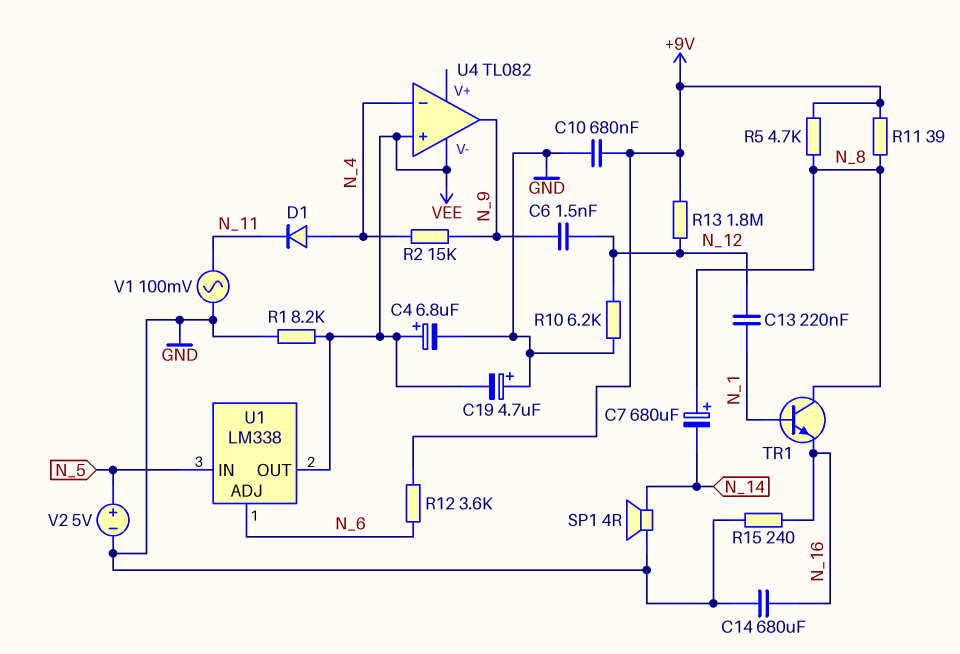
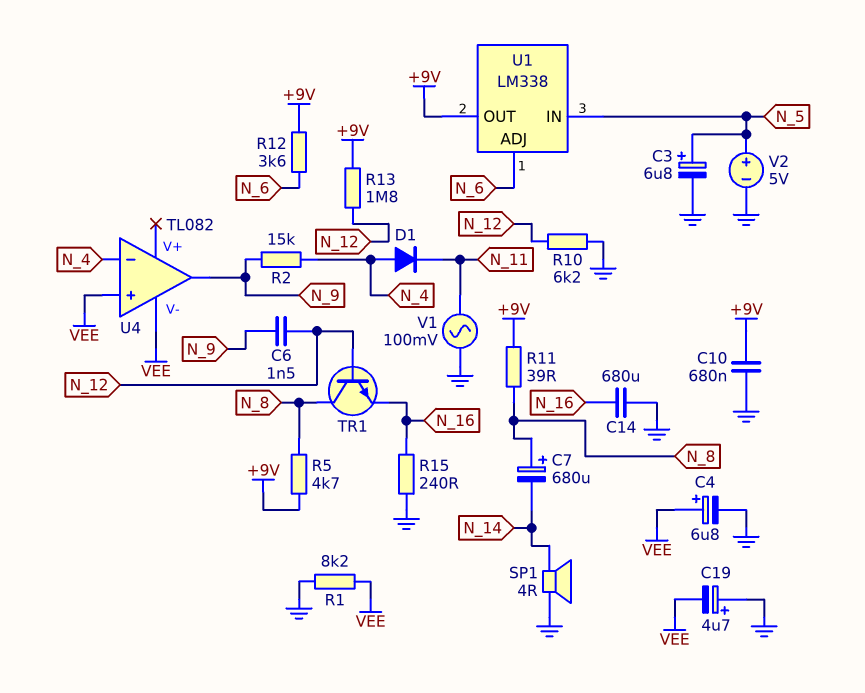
C3: none -> 6.8uF (plus N_5, minus GND)
C13: 220nF (N_1, N_12) -> none
TR1: NPN (B N_1, C N_8, E N_16) -> NPN (B N_12, C N_8, E N_16)
U1 pin OUT: VEE -> +9V

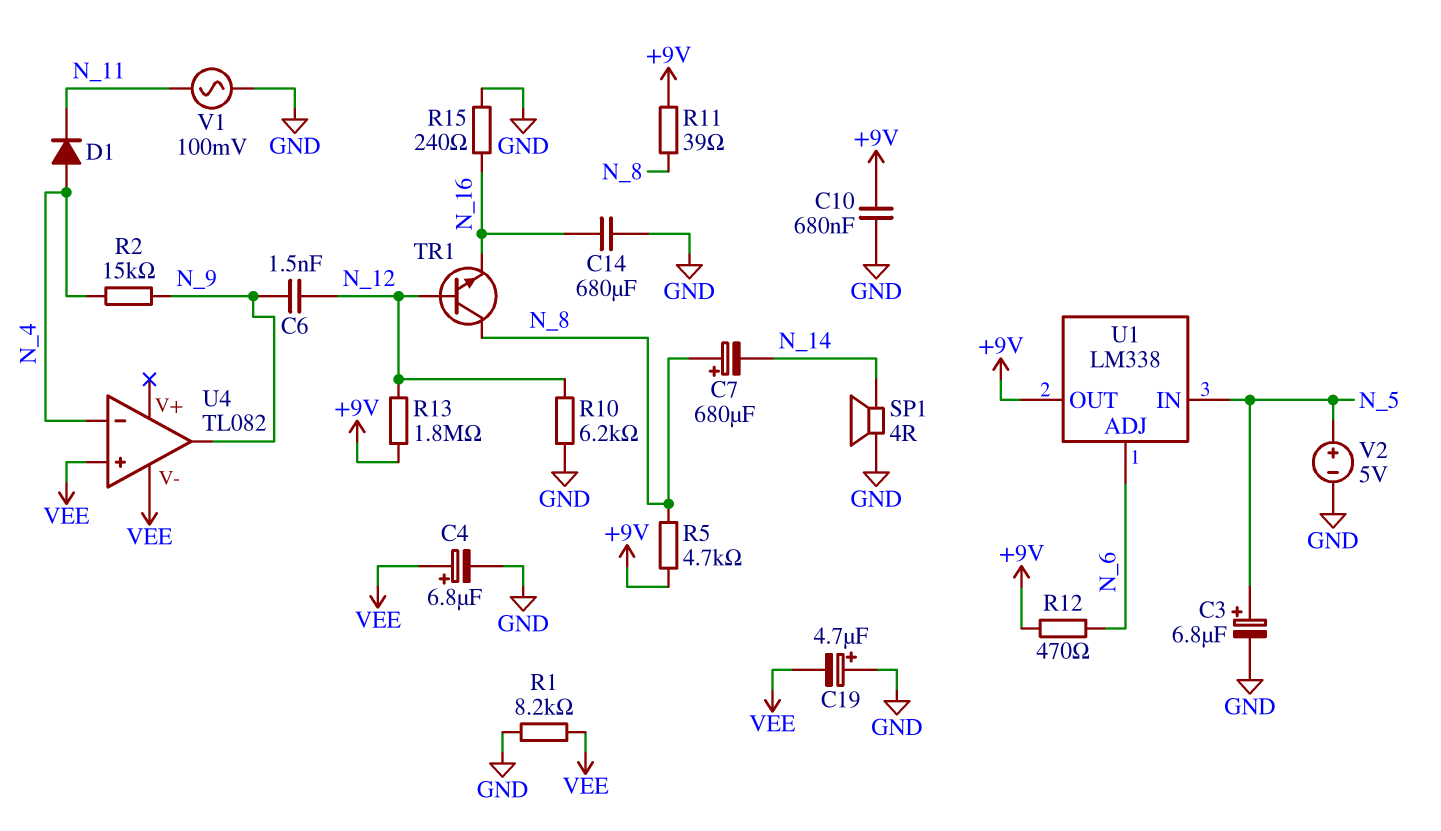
R12: 3.6k (+9V, N_6) -> 470 (+9V, N_6)

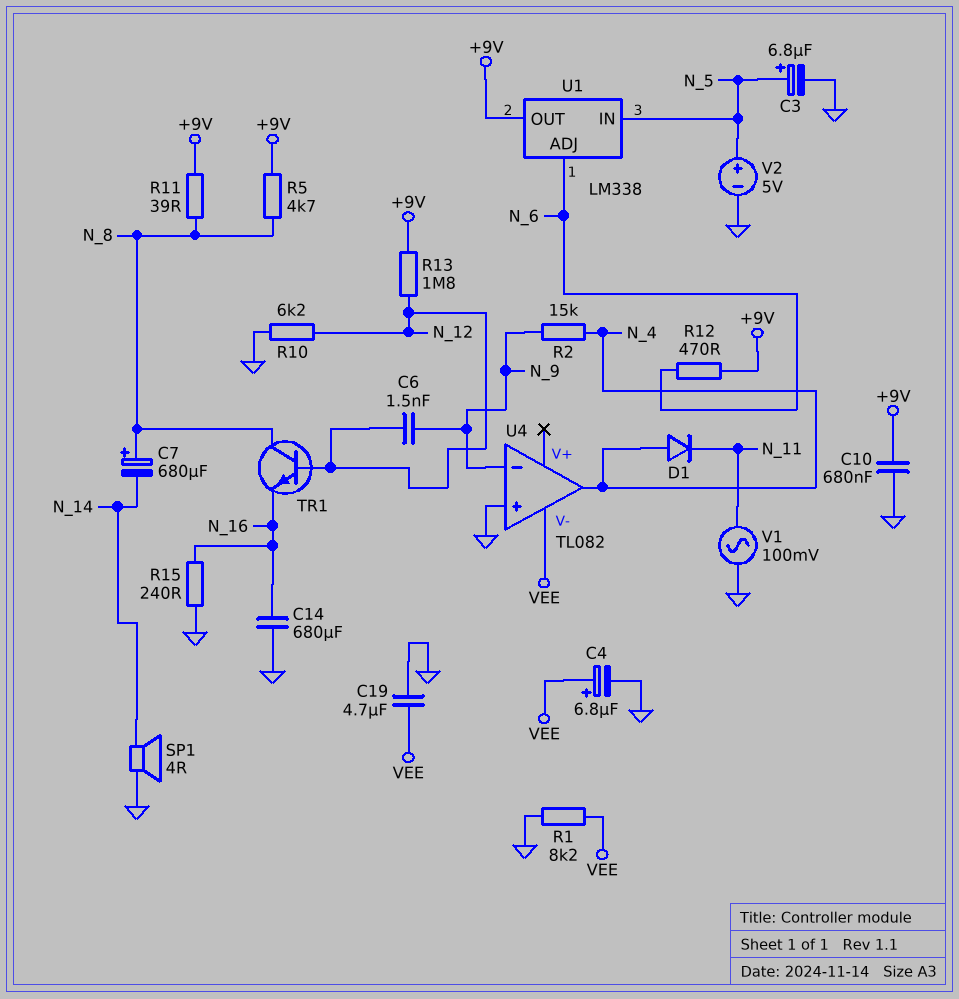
C19: 4.7uF (plus GND, minus VEE) -> 4.7uF (GND, VEE)
U4 pin in+: VEE -> GND
U4 pin in-: N_4 -> N_9
U4 pin out: N_9 -> N_4

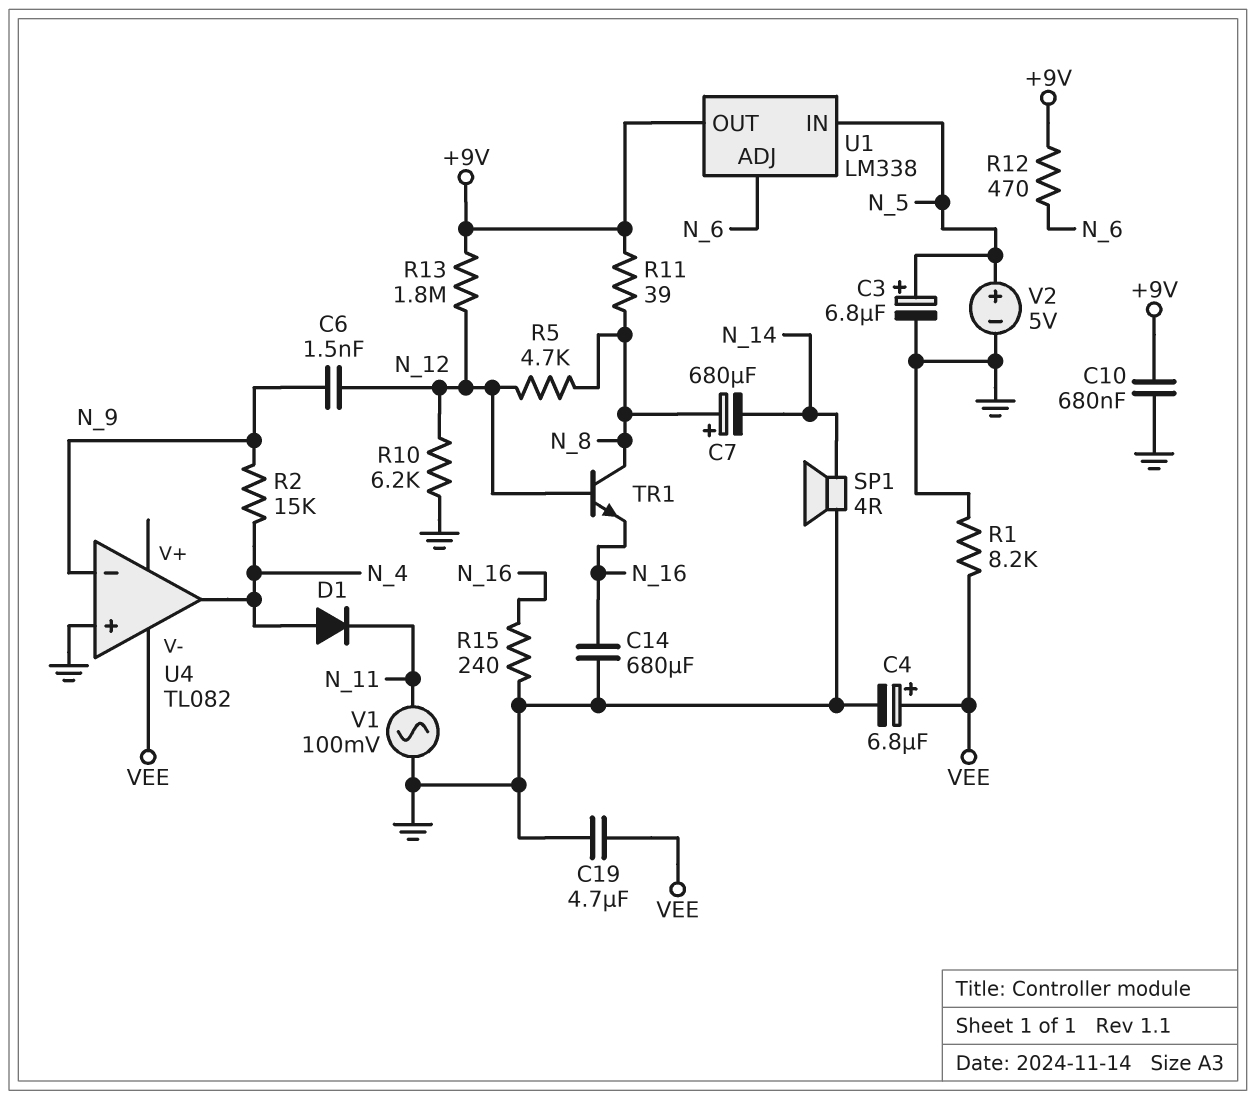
R5: 4.7k (+9V, N_8) -> 4.7k (N_8, N_12)

